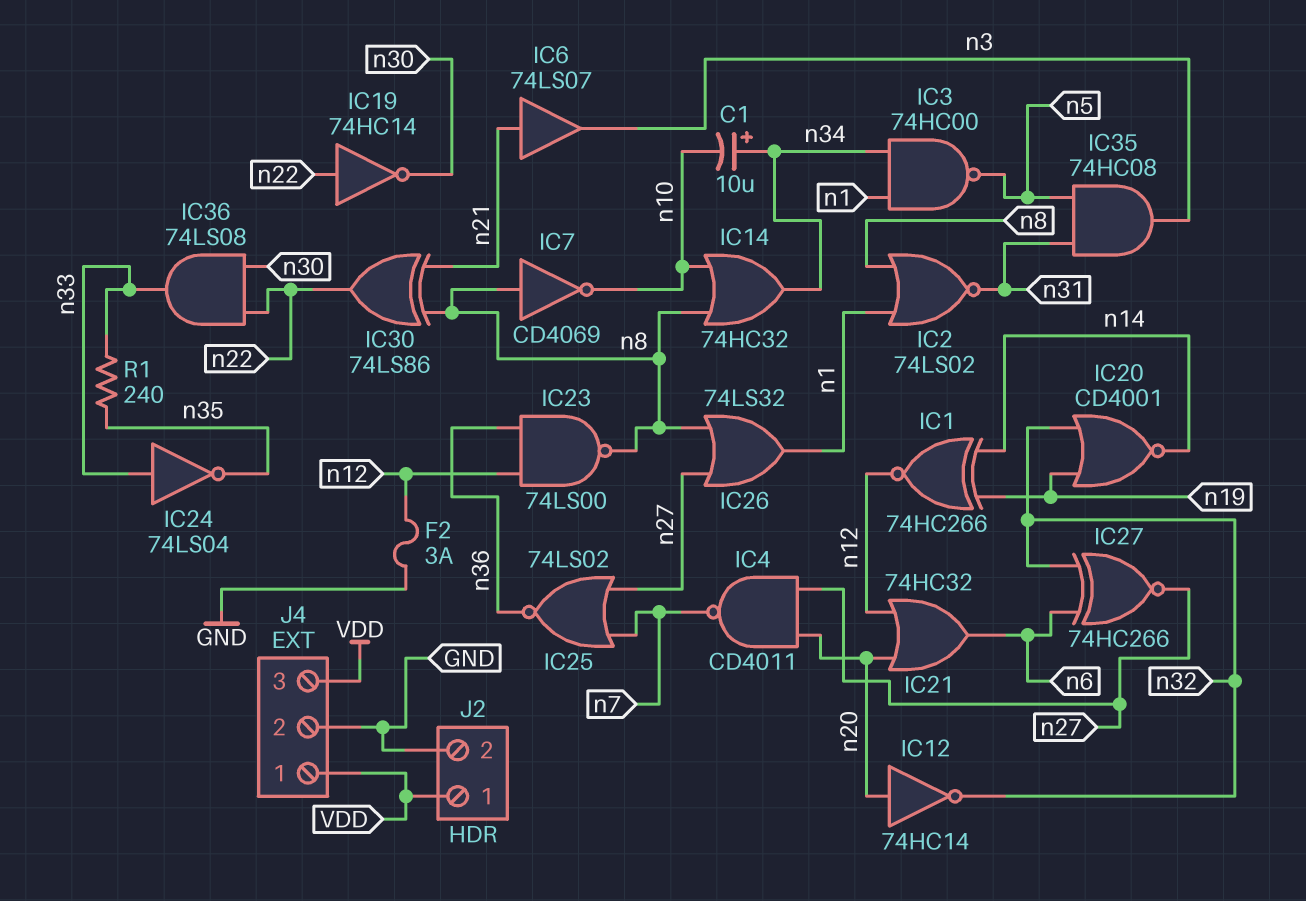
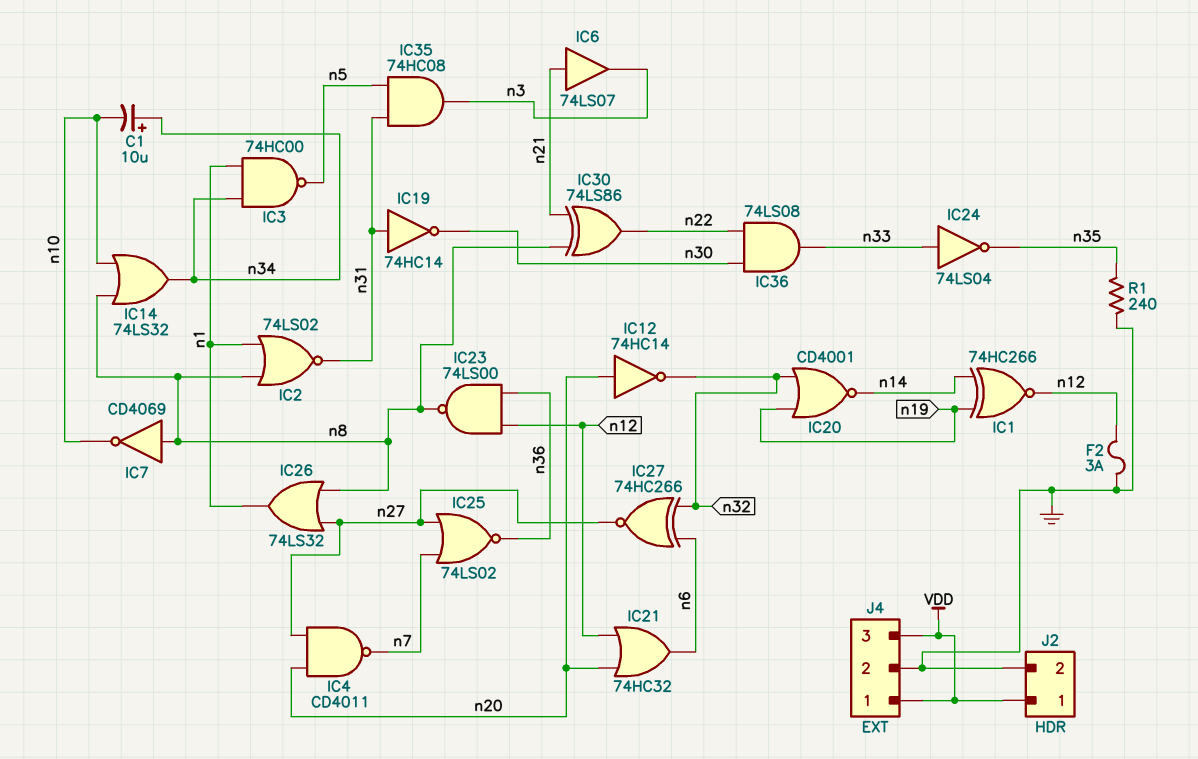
IC14: OR 74HC32 (in n8, in n10, out n34) -> OR 74LS32 (in n8, in n10, out n34)
IC19: NOT 74HC14 (in n22, out n30) -> NOT 74HC14 (in n31, out n30)
R1: 240 (n33, n35) -> 240 (GND, n35)

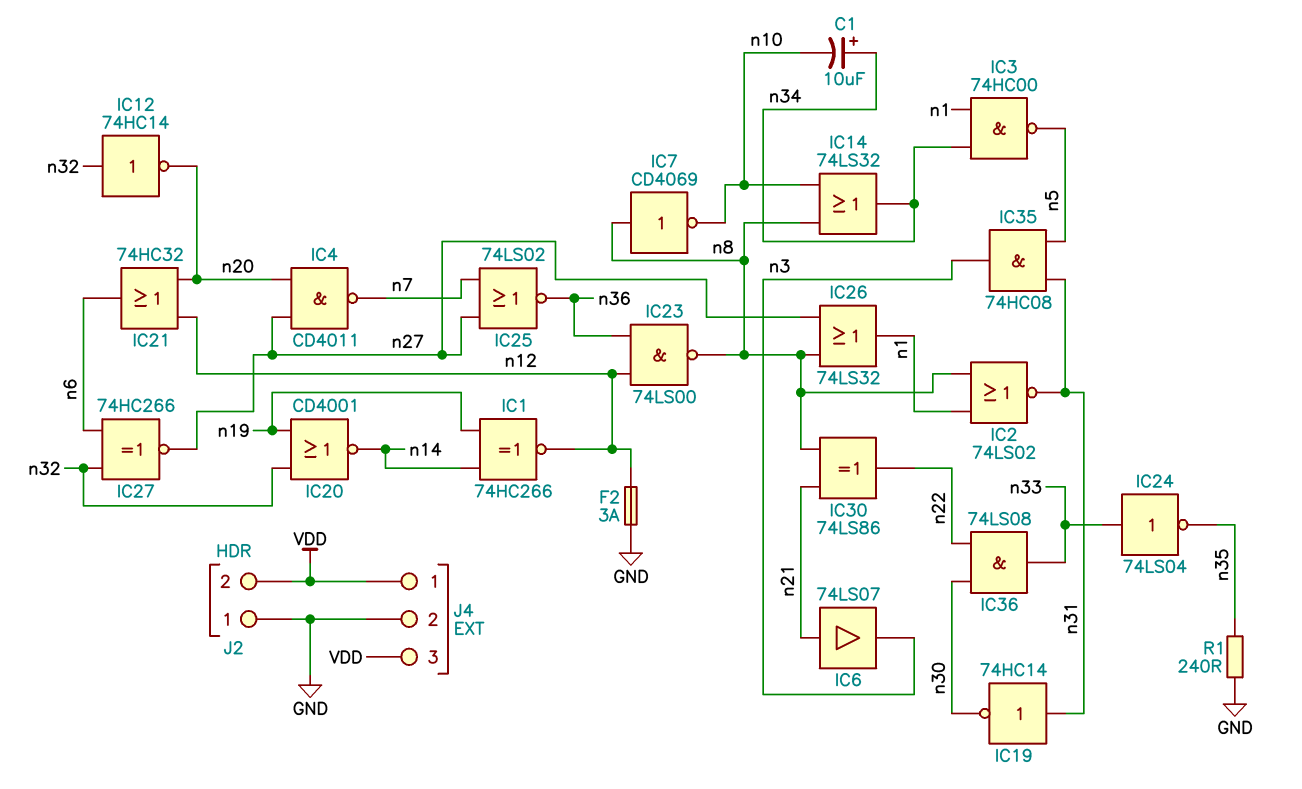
IC12: NOT 74HC14 (in n20, out n32) -> NOT 74HC14 (in n32, out n20)
J2 pin 1: VDD -> GND
J2 pin 2: GND -> VDD

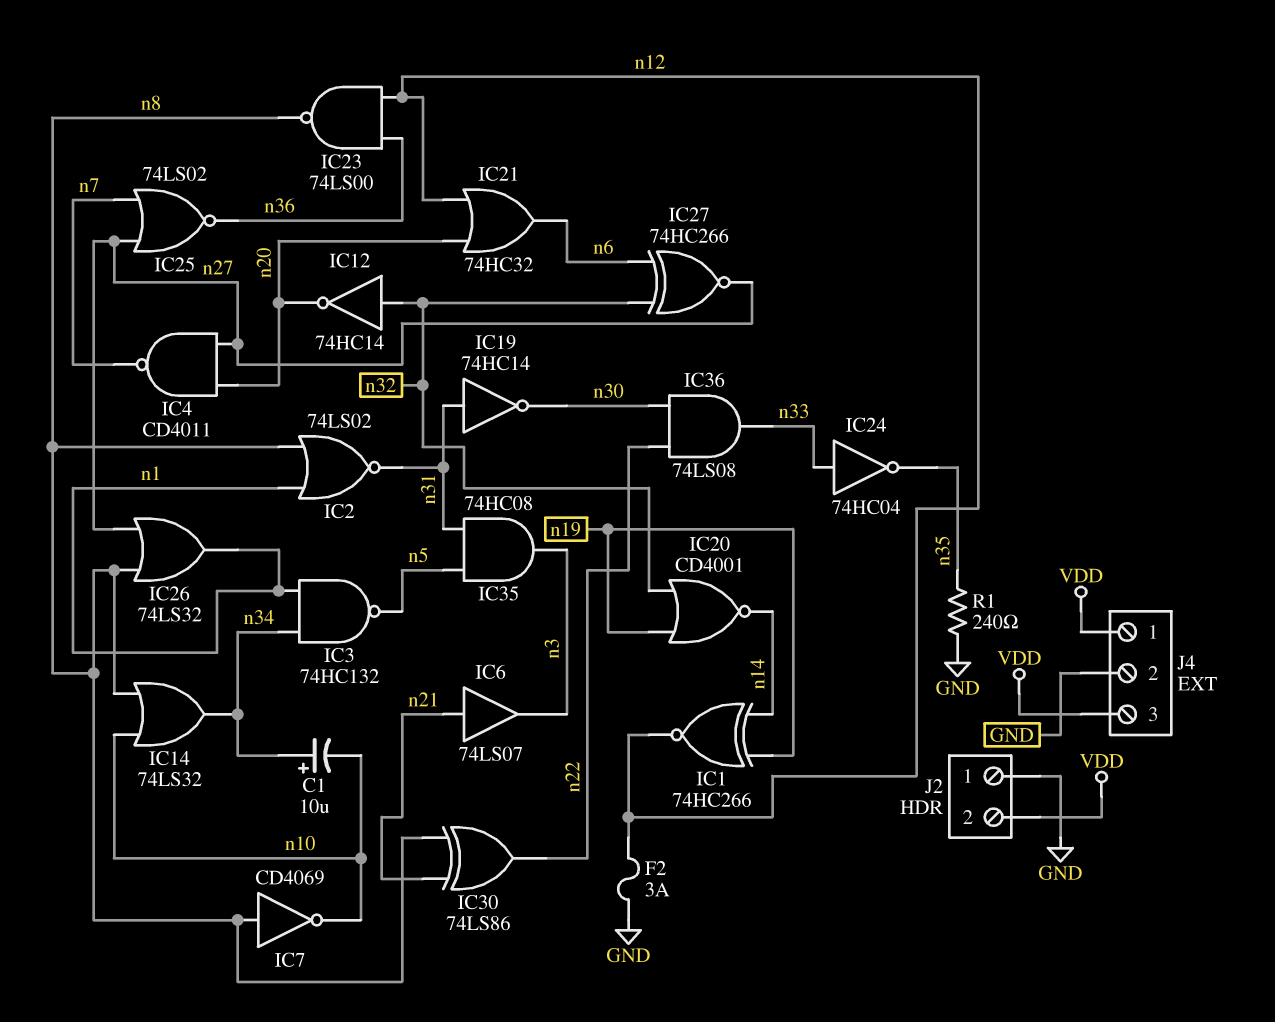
IC3: NAND 74HC00 (in n1, in n34, out n5) -> NAND 74HC132 (in n1, in n34, out n5)
IC24: NOT 74LS04 (in n33, out n35) -> NOT 74HC04 (in n33, out n35)

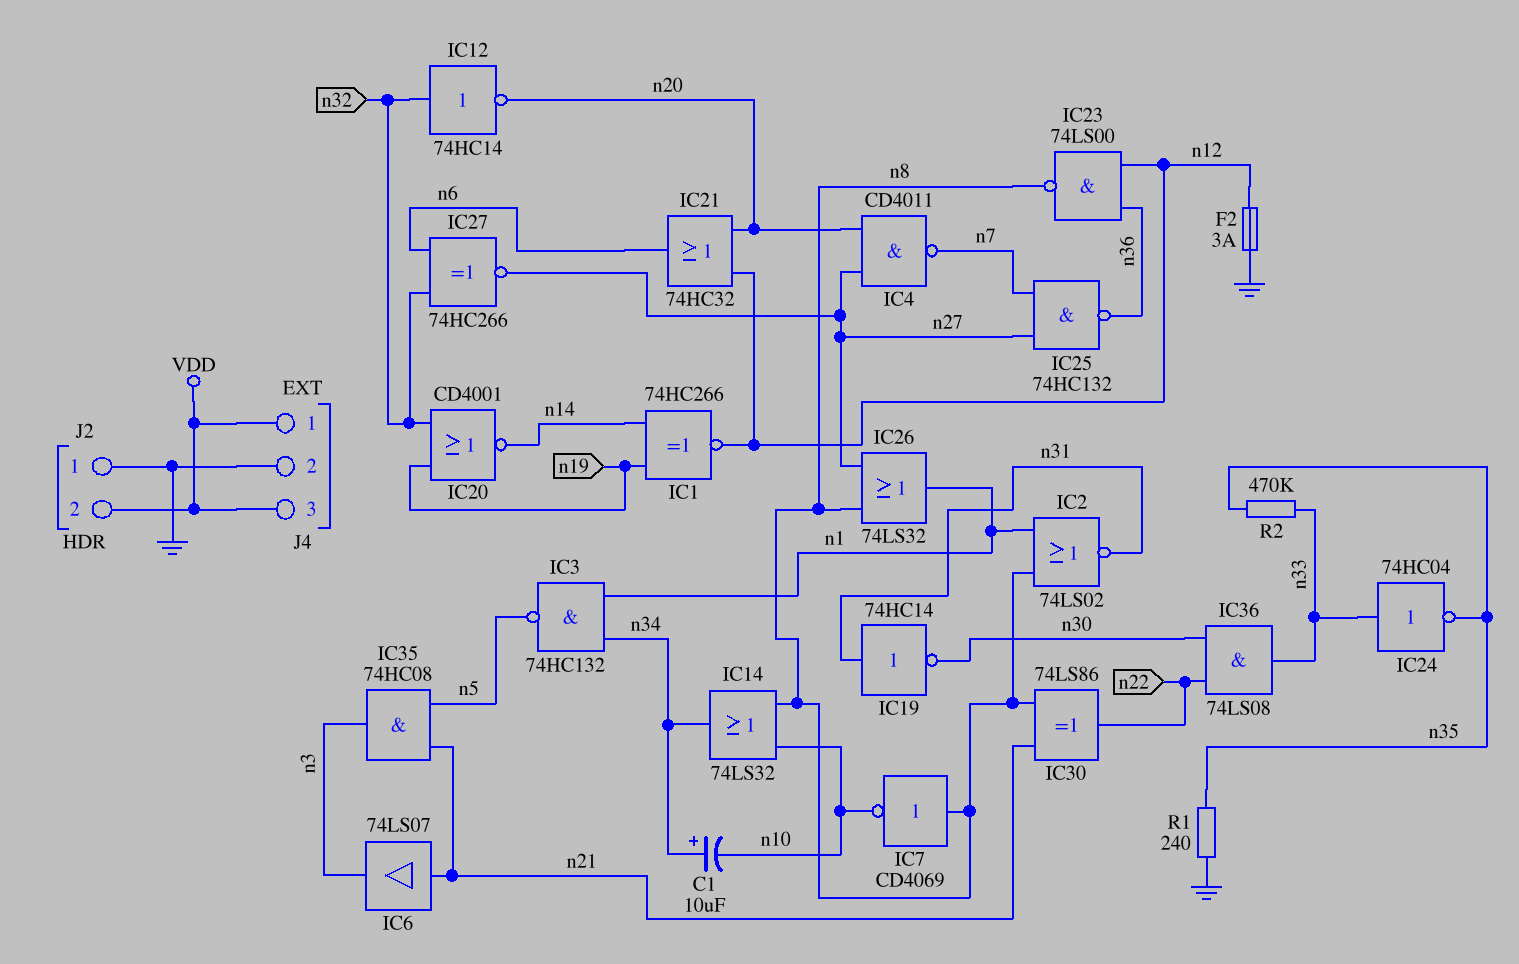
IC25: NOR 74LS02 (in n7, in n27, out n36) -> NAND 74HC132 (in n7, in n27, out n36)
IC35: AND 74HC08 (in n5, in n31, out n3) -> AND 74HC08 (in n5, in n21, out n3)
R2: none -> 470k (n33, n35)

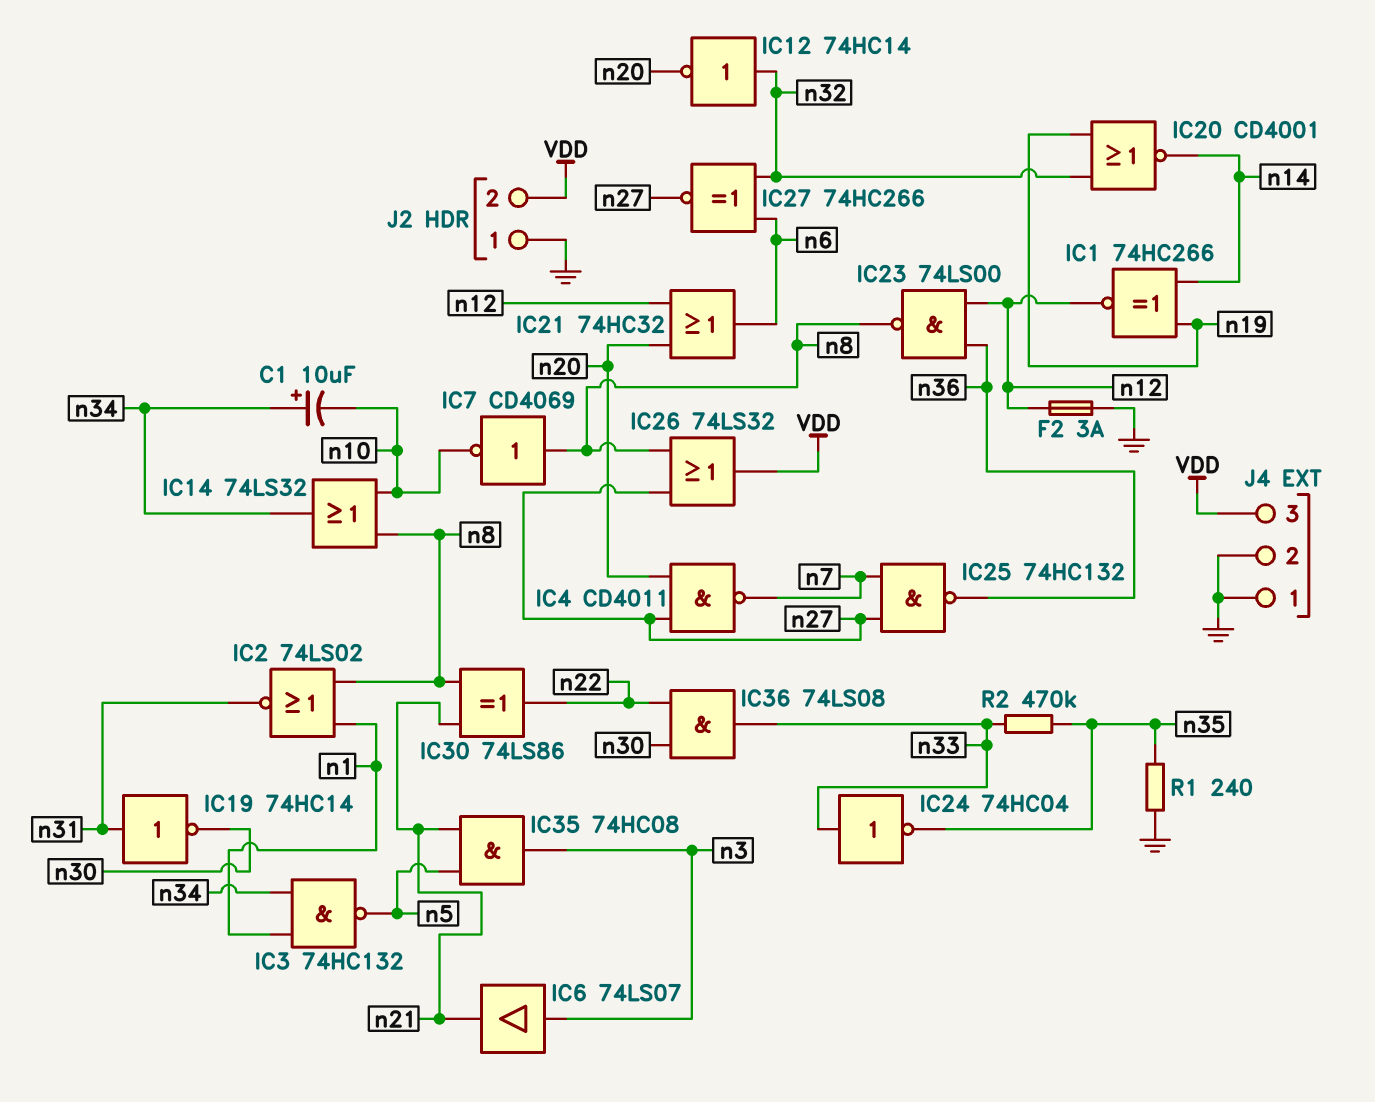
IC6: buffer 74LS07 (in n21, out n3) -> buffer 74LS07 (in n3, out n21)
IC26: OR 74LS32 (in n8, in n27, out n1) -> OR 74LS32 (in n8, in n27, out VDD)
J4 pin 1: VDD -> GND

